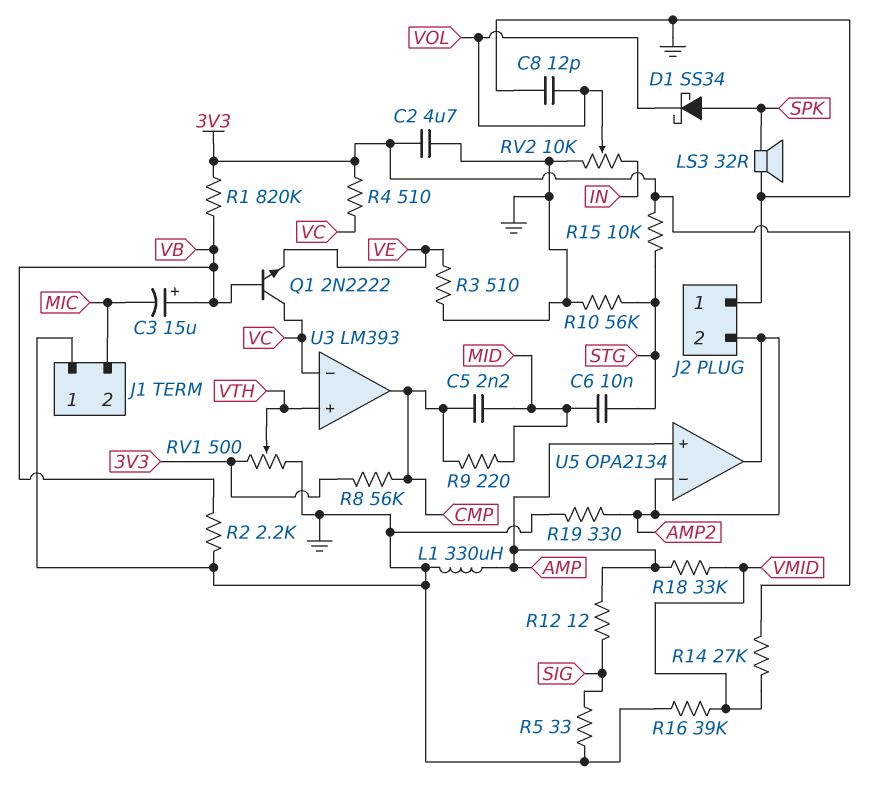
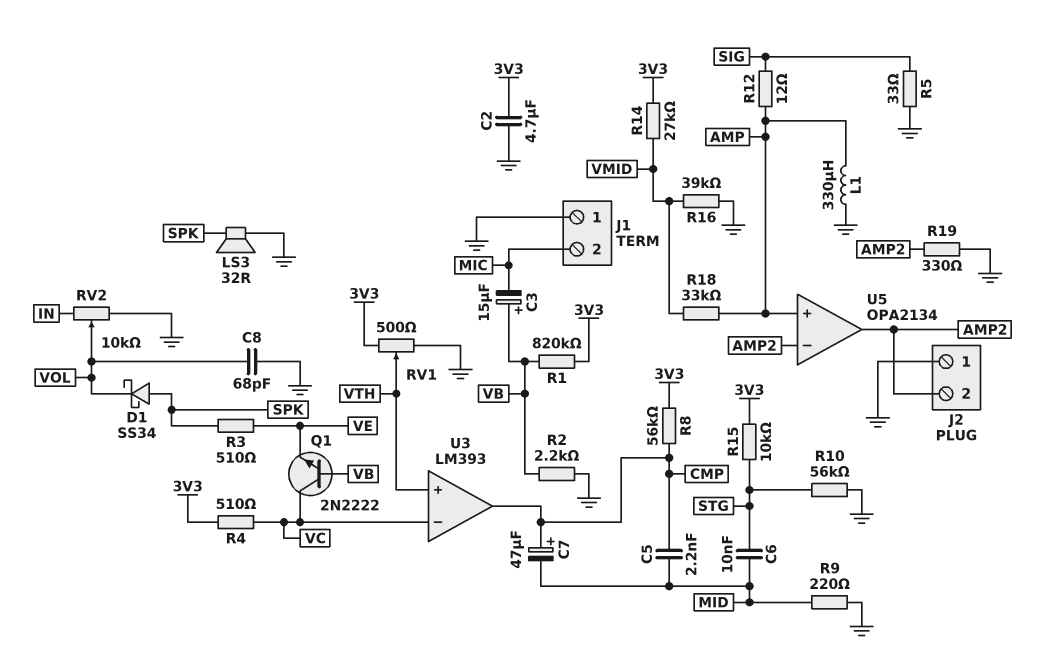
C7: none -> 47uF (plus CMP, minus MID)
C8: 12pF (GND, VOL) -> 68pF (GND, VOL)
R3: 510 (GND, VE) -> 510 (SPK, VE)
R9: 220 (CMP, MID) -> 220 (GND, MID)

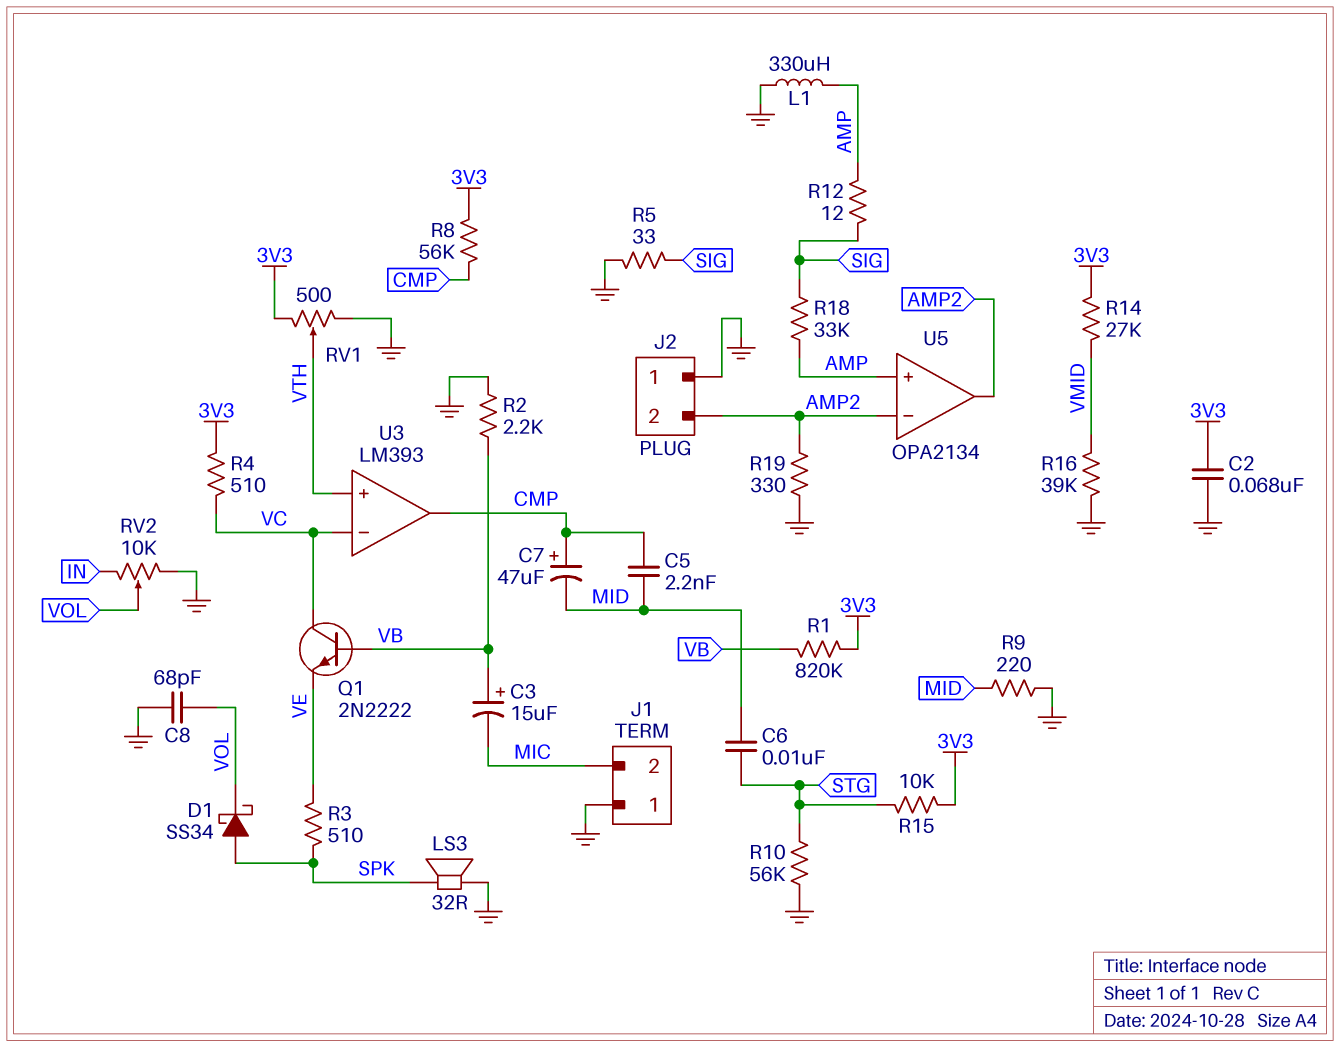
C2: 4.7uF (3V3, GND) -> 68nF (3V3, GND)
R18: 33k (AMP, VMID) -> 33k (AMP, SIG)

